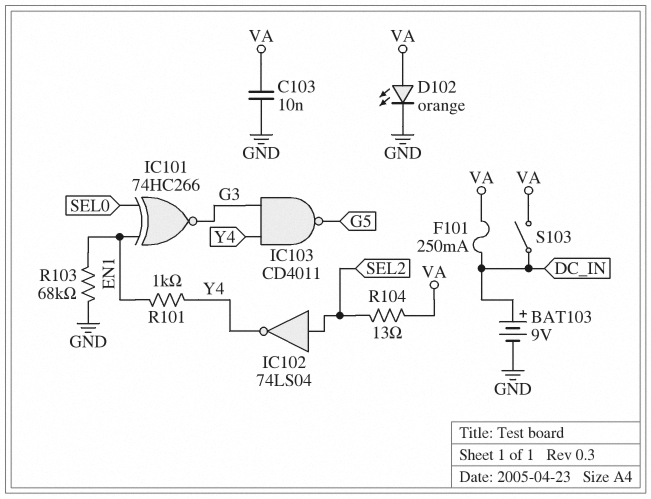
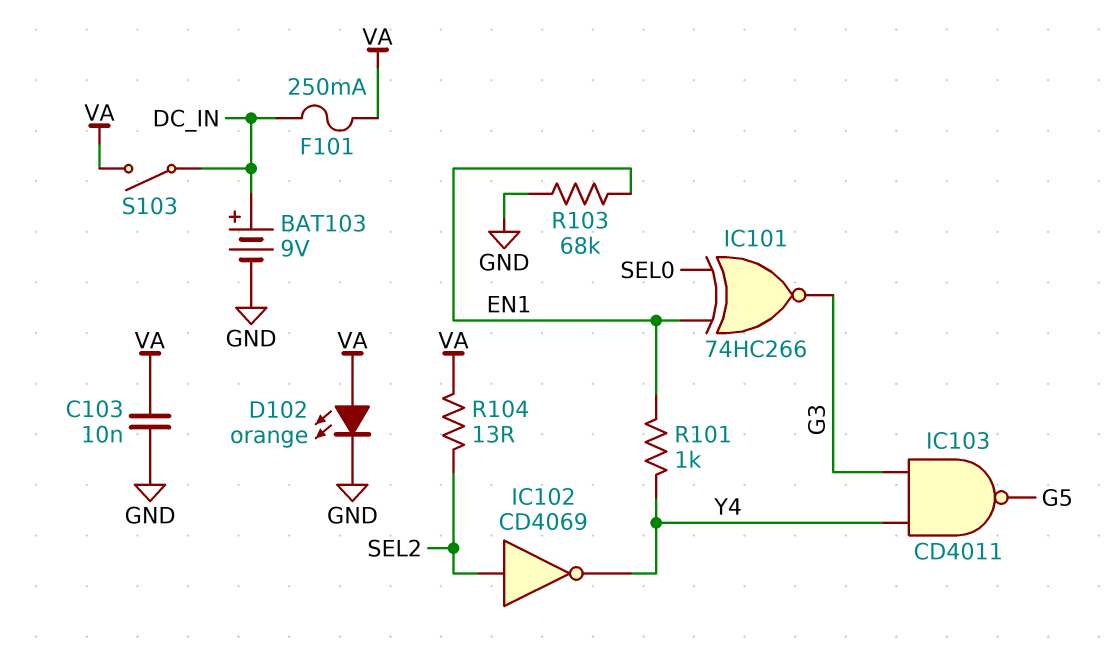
IC102: NOT 74LS04 (in SEL2, out Y4) -> NOT CD4069 (in SEL2, out Y4)

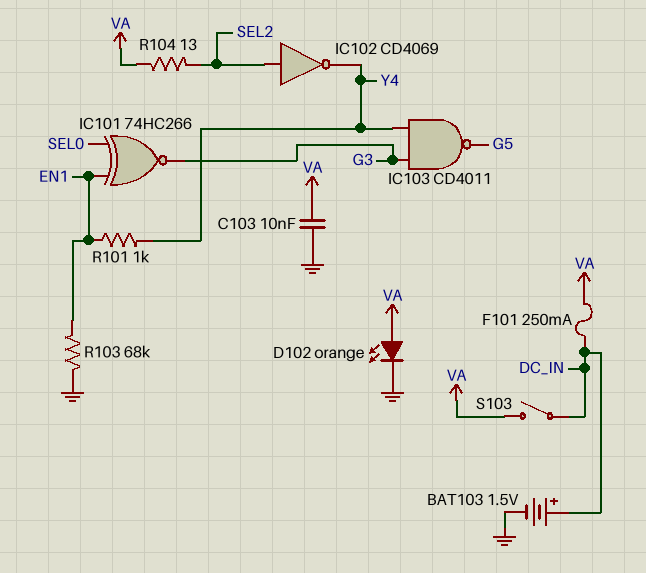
BAT103: 9V (plus DC_IN, minus GND) -> 1.5V (plus DC_IN, minus GND)

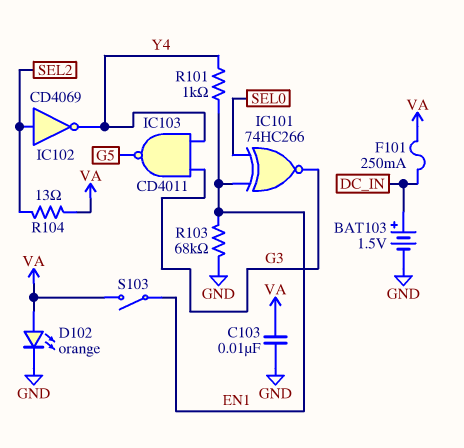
S103: switch (DC_IN, VA) -> switch (EN1, VA)

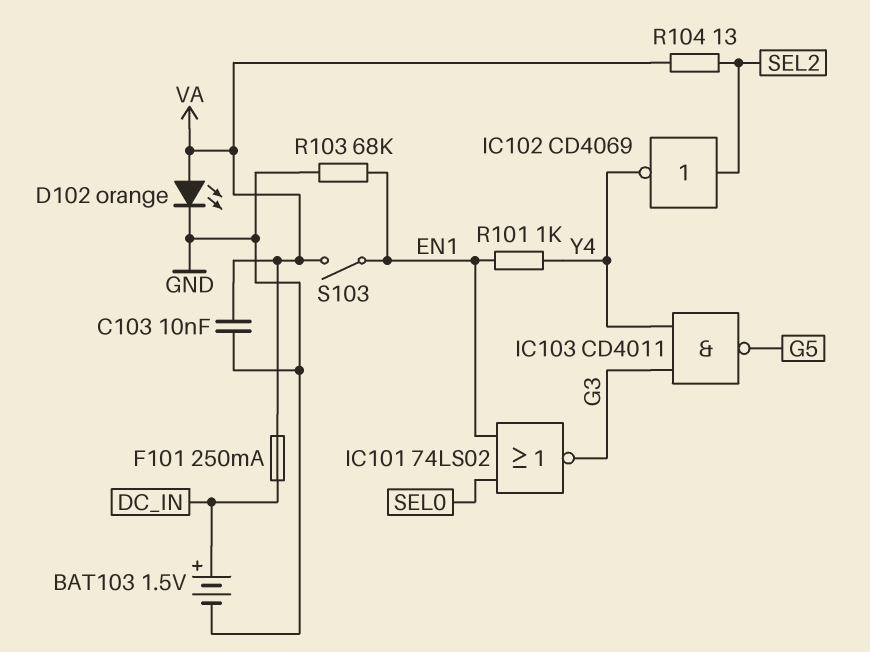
IC101: XNOR 74HC266 (in EN1, in SEL0, out G3) -> NOR 74LS02 (in EN1, in SEL0, out G3)

